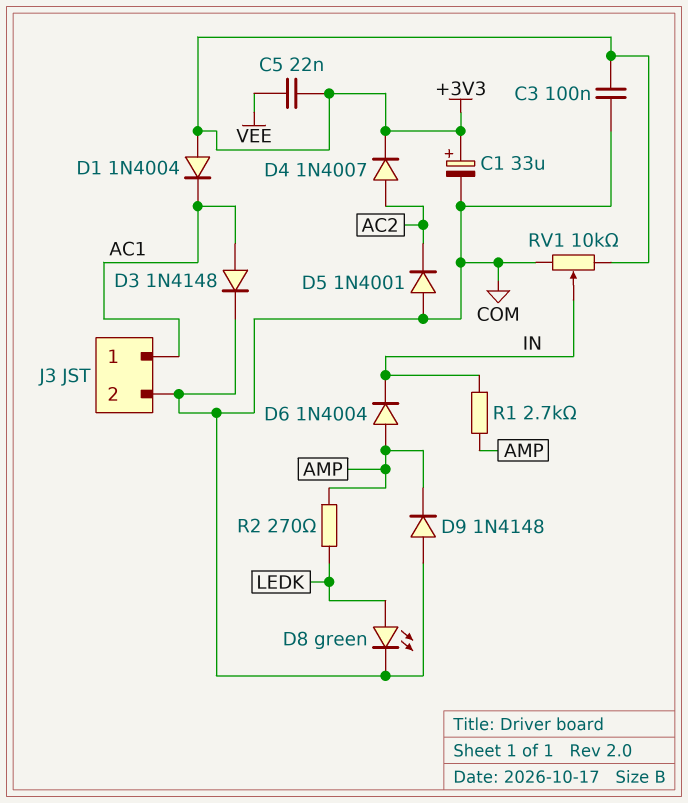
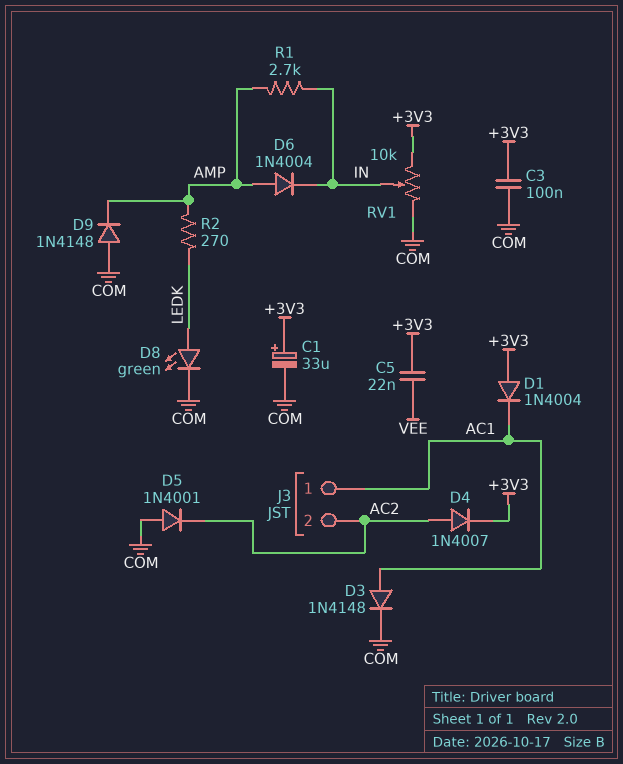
J3 pin 2: COM -> AC2

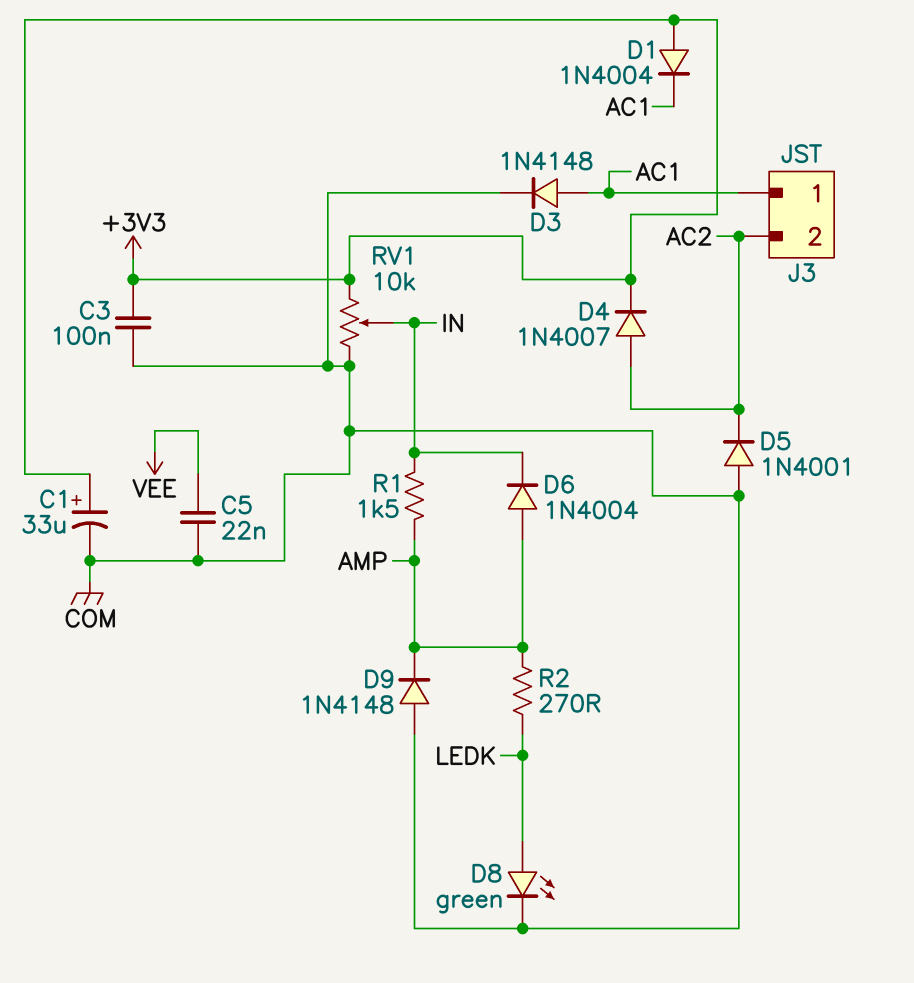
C5: 22nF (+3V3, VEE) -> 22nF (COM, VEE)
R1: 2.7k (AMP, IN) -> 1.5k (AMP, IN)

